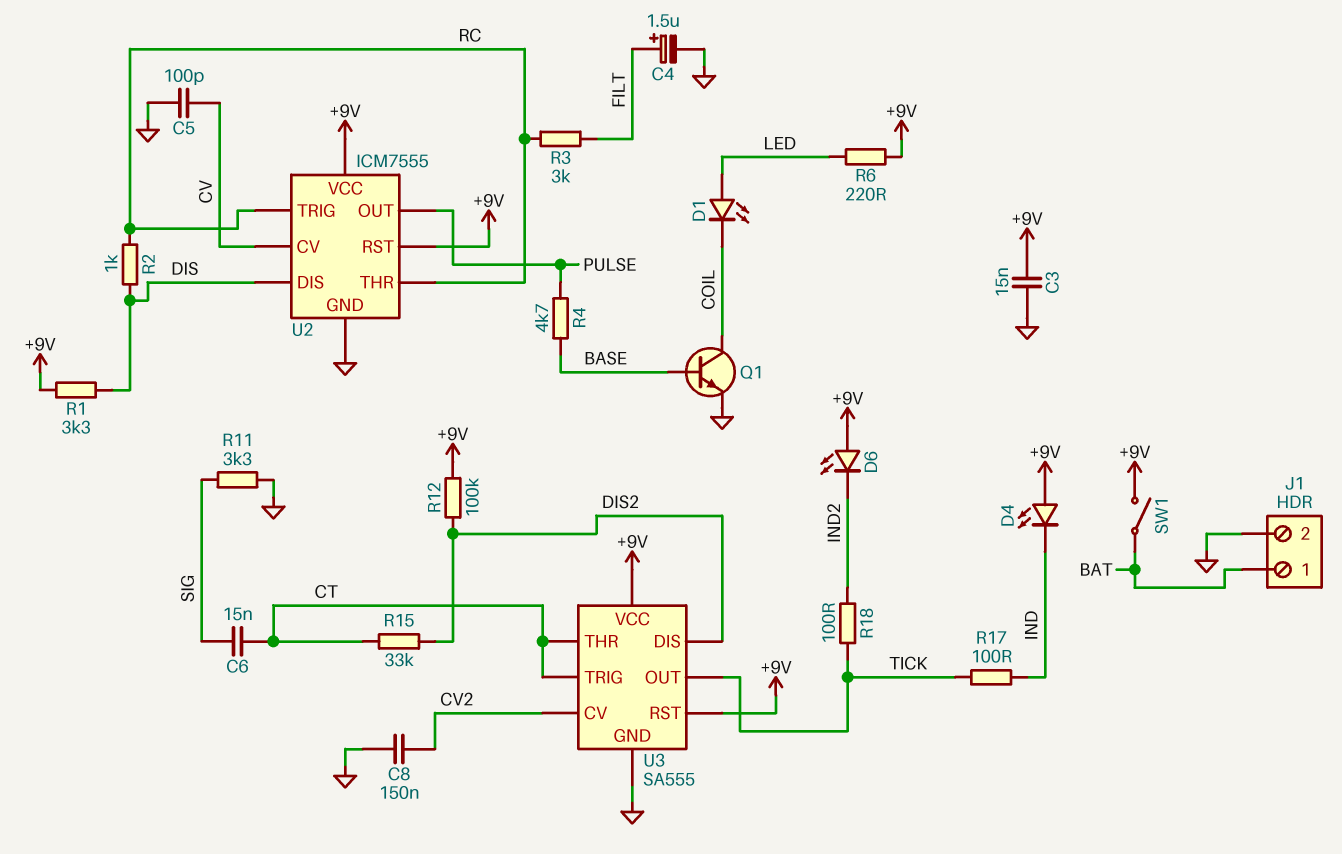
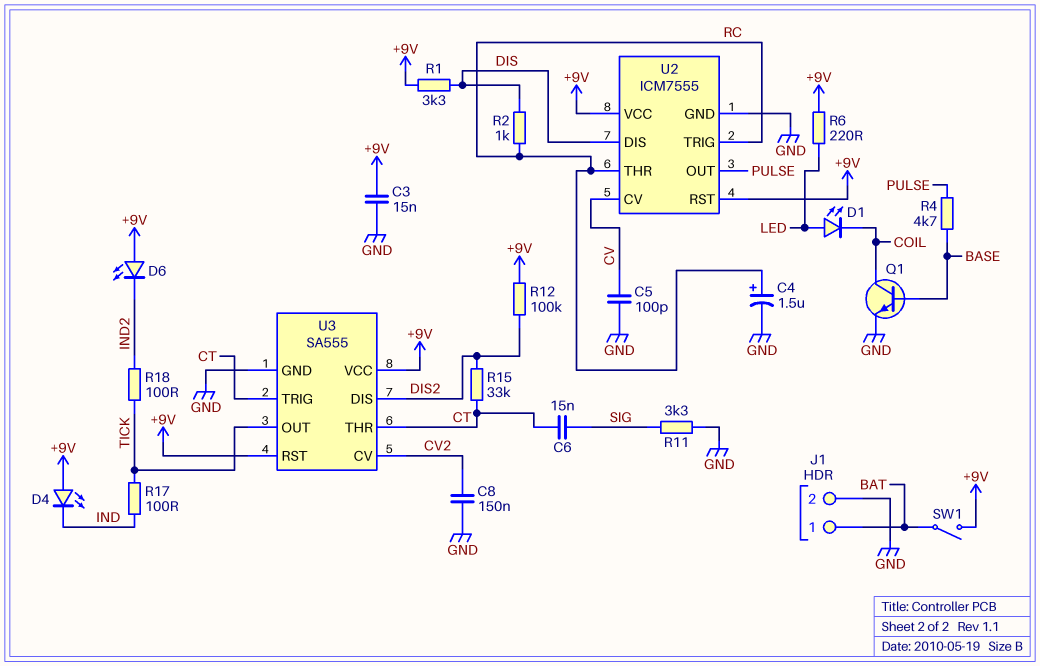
C4: 1.5uF (plus FILT, minus GND) -> 1.5uF (plus RC, minus GND)
R3: 3k (FILT, RC) -> none

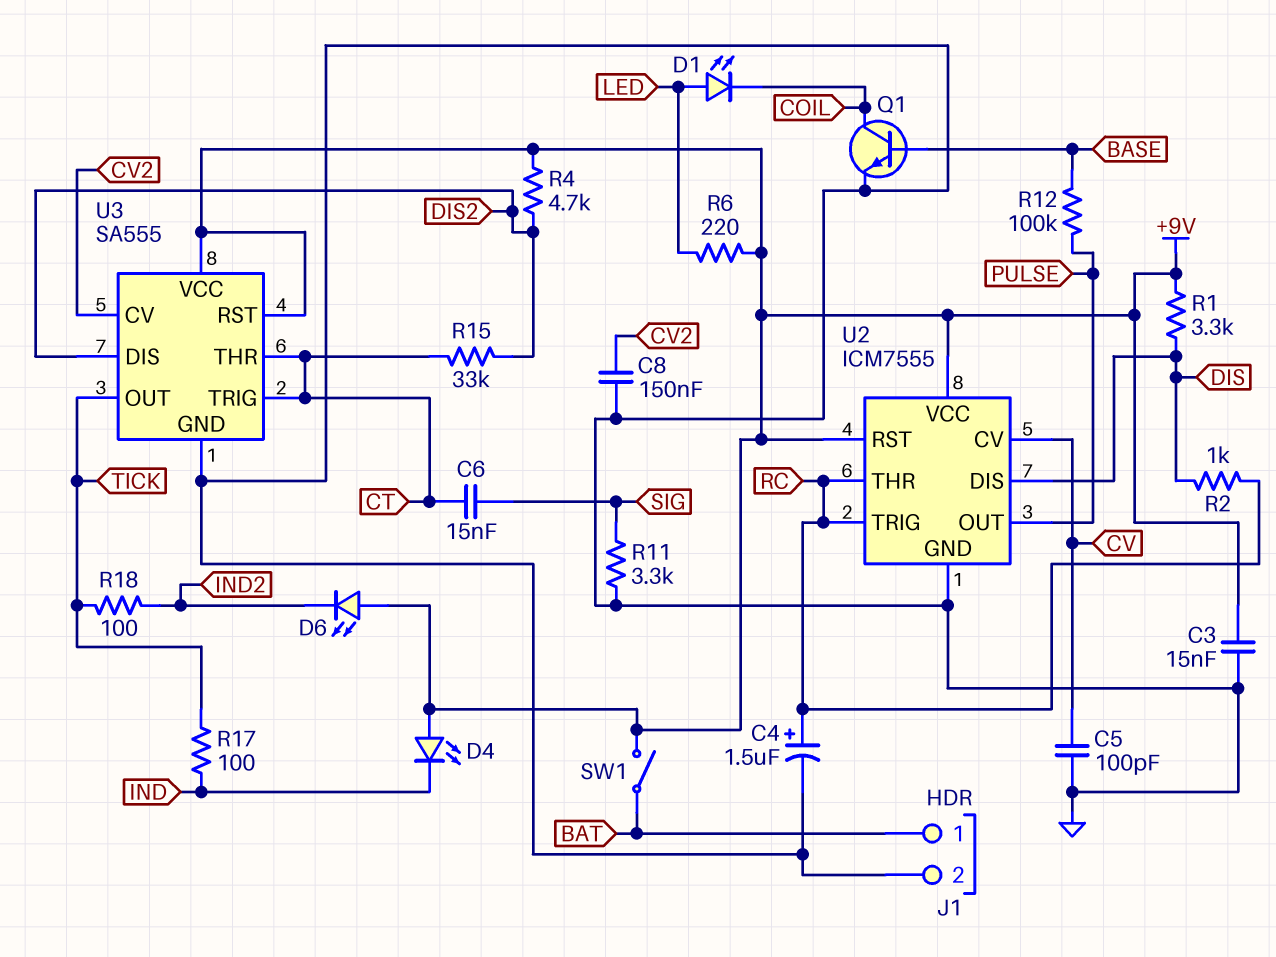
R4: 4.7k (BASE, PULSE) -> 4.7k (+9V, DIS2)
R12: 100k (+9V, DIS2) -> 100k (BASE, PULSE)

